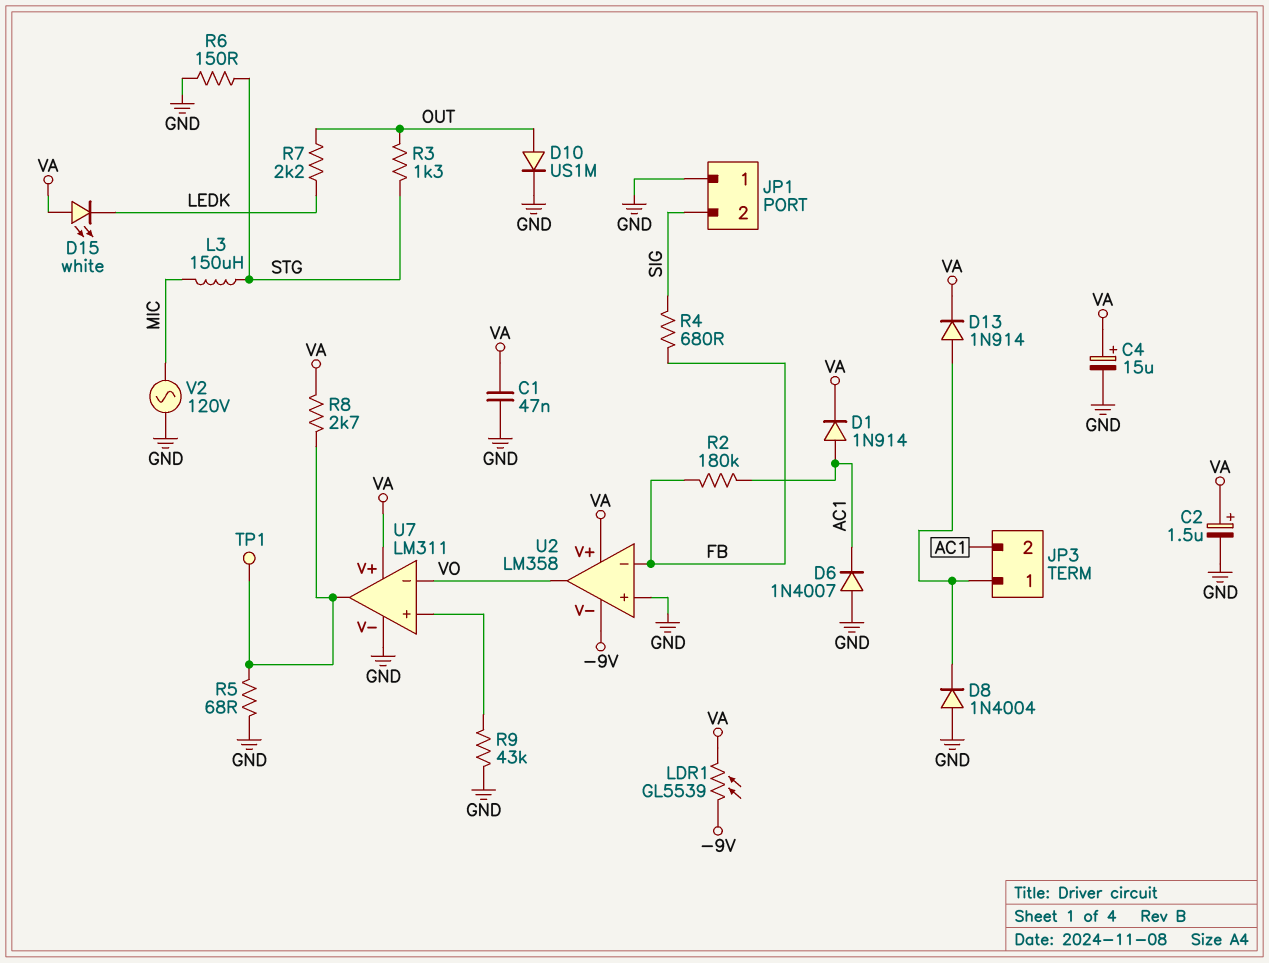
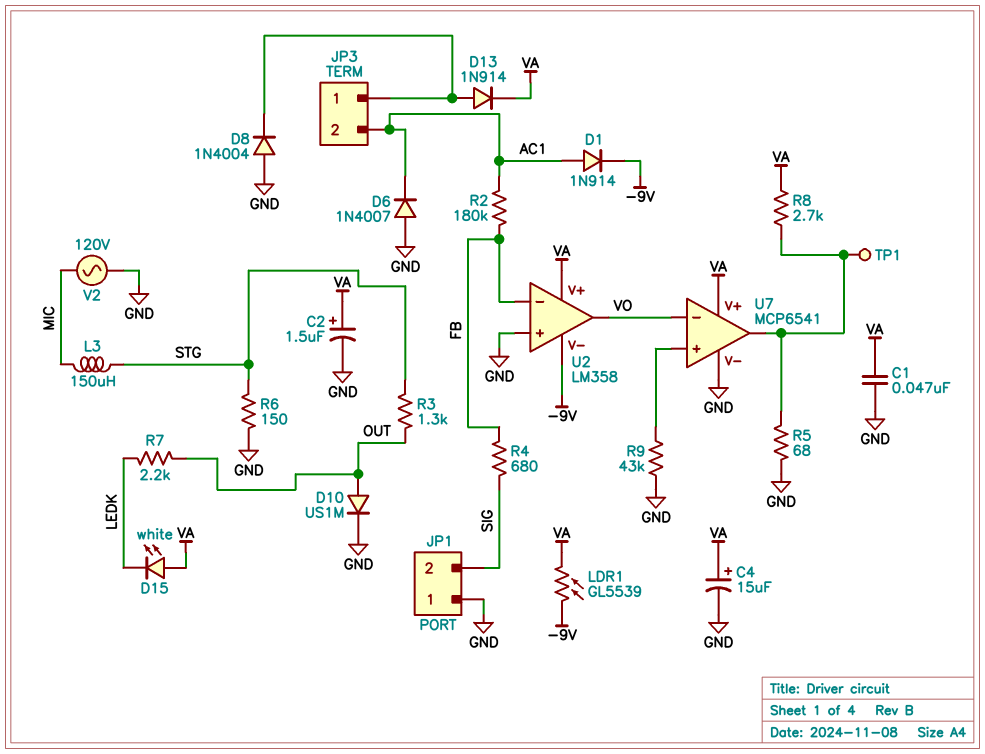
D1: diode 1N914 (A AC1, K VA) -> diode 1N914 (A AC1, K -9V)
U7: LM311 -> MCP6541

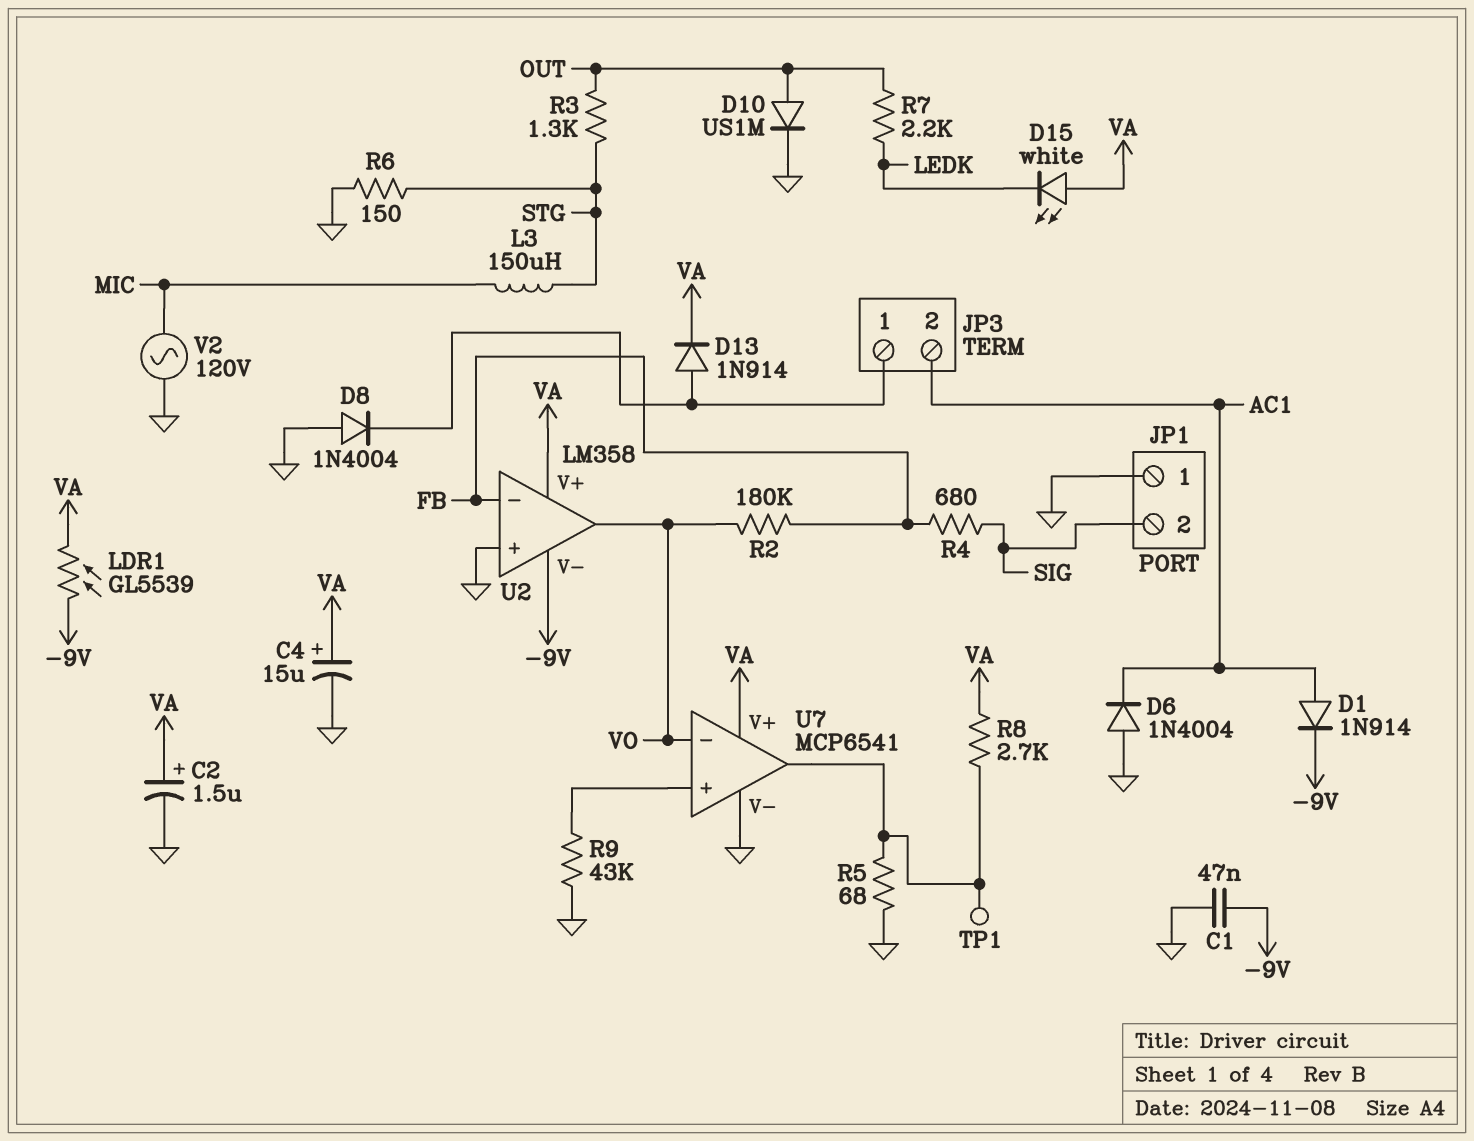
C1: 47nF (GND, VA) -> 47nF (-9V, GND)
D6: diode 1N4007 (A GND, K AC1) -> diode 1N4004 (A GND, K AC1)
R2: 180k (AC1, FB) -> 180k (FB, VO)

